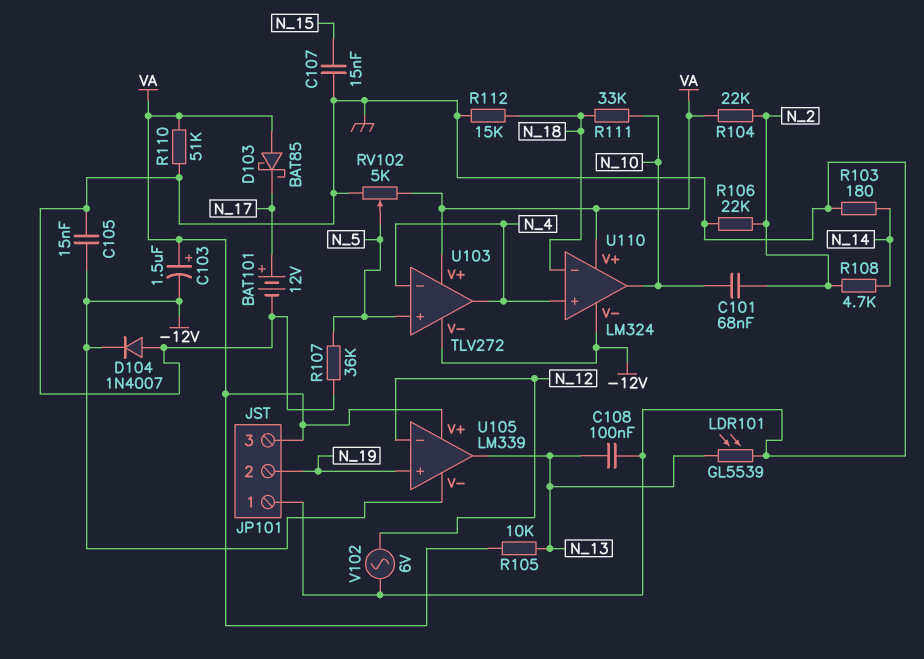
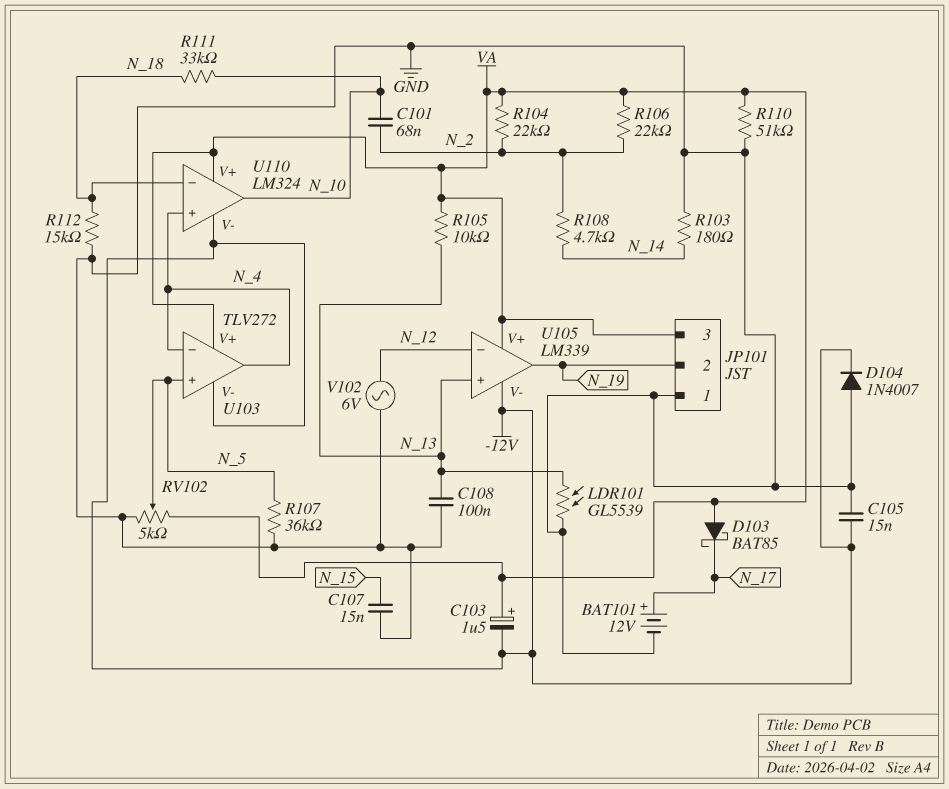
R106: 22k (GND, N_2) -> 22k (N_2, VA)
U105 pin in+: N_19 -> N_13
U105 pin out: N_13 -> N_19

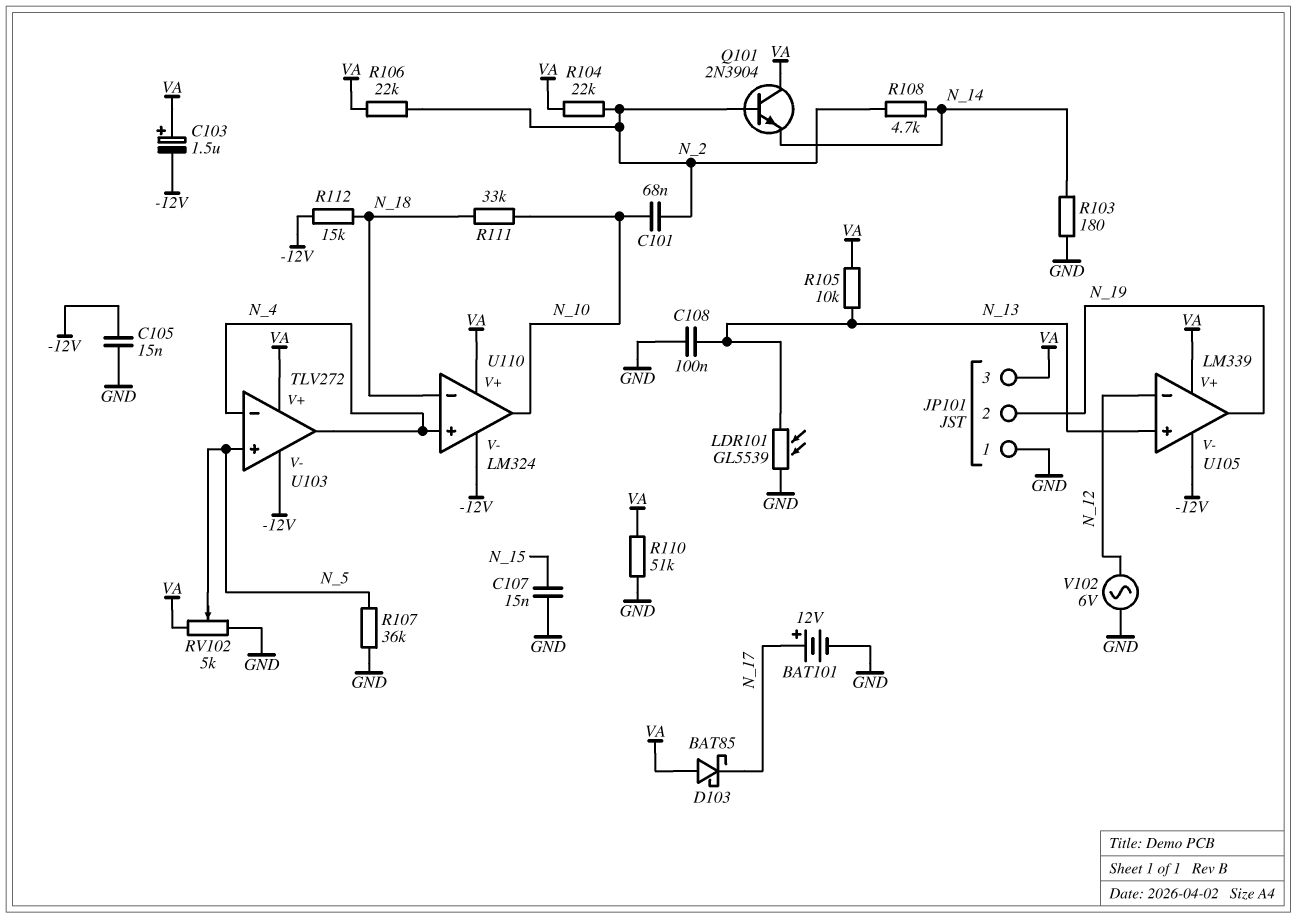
D104: diode 1N4007 (A GND, K -12V) -> none
Q101: none -> NPN 2N3904 (B N_2, C VA, E N_14)
R112: 15k (GND, N_18) -> 15k (-12V, N_18)

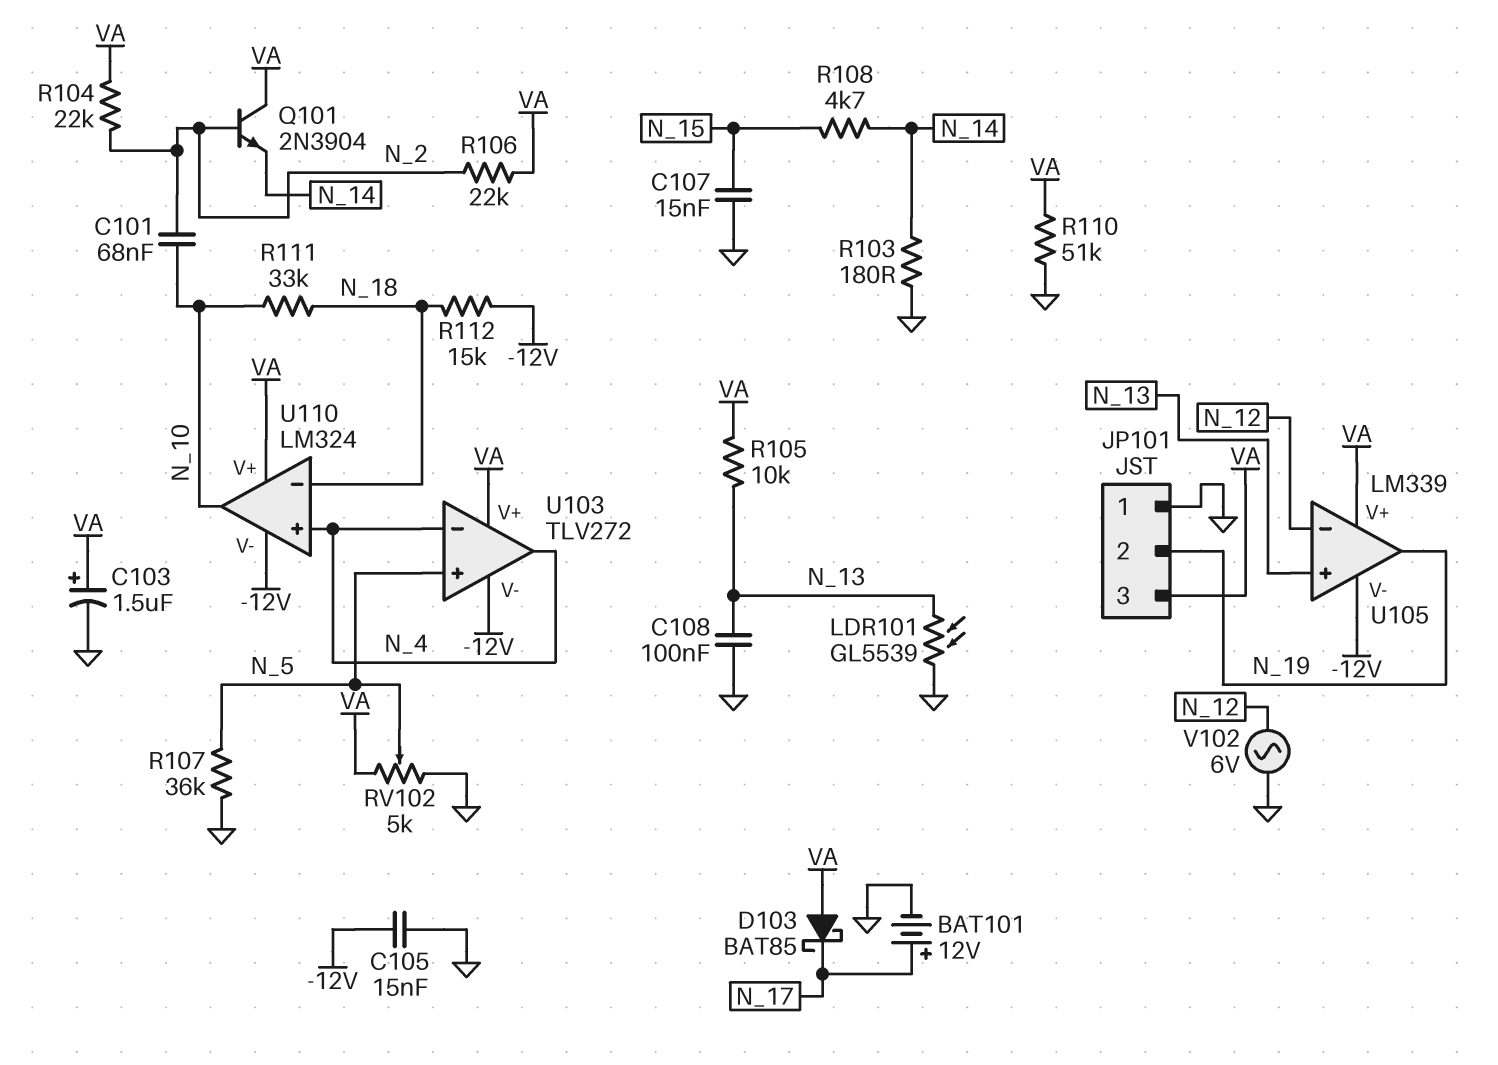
C103: 1.5uF (plus VA, minus -12V) -> 1.5uF (plus VA, minus GND)
R108: 4.7k (N_2, N_14) -> 4.7k (N_14, N_15)

